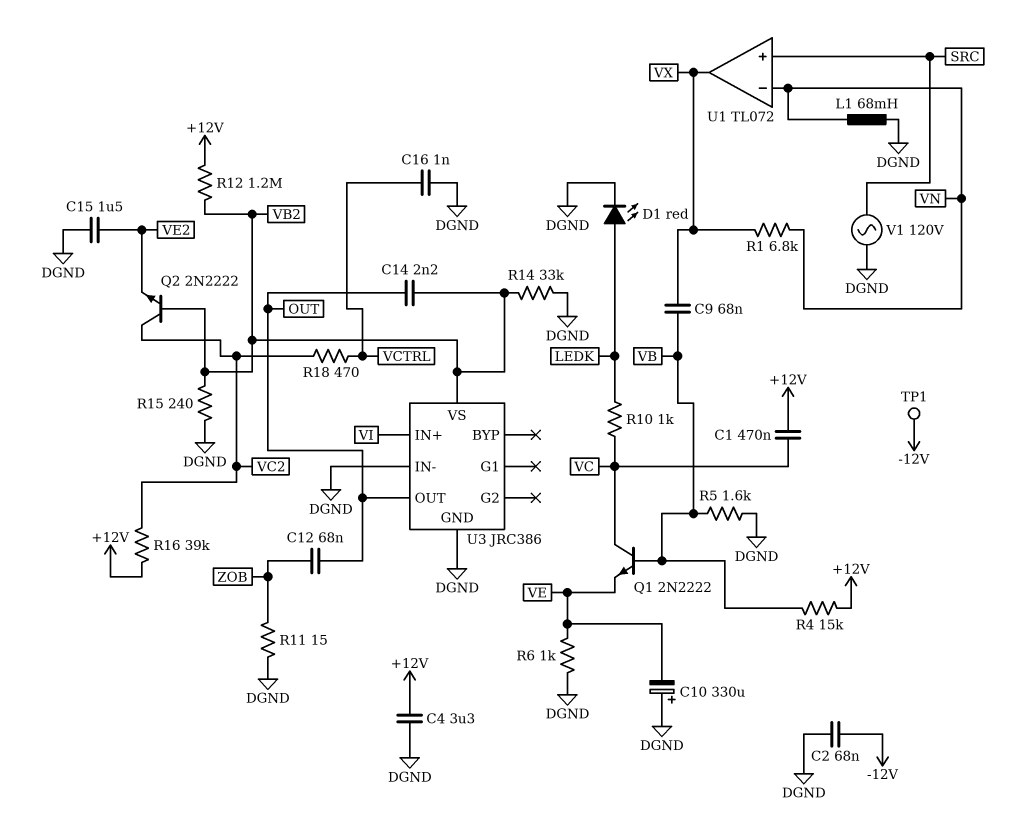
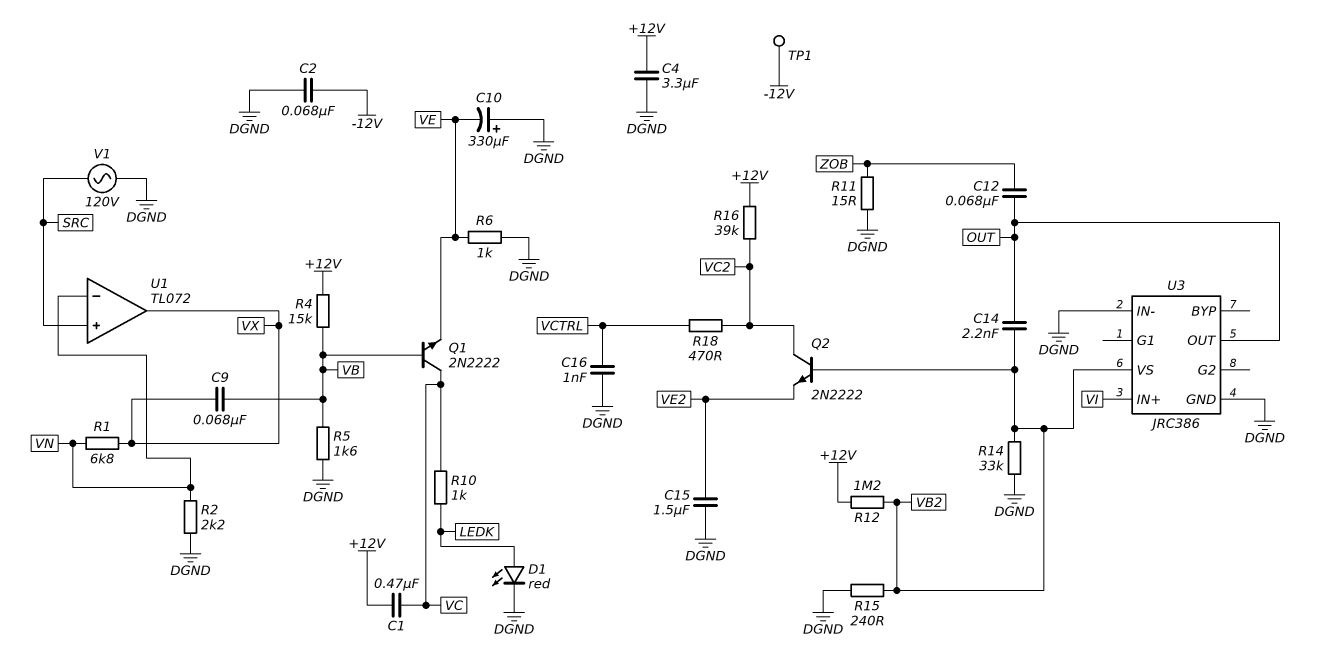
L1: 68mH (DGND, VN) -> none
R2: none -> 2.2k (DGND, VN)

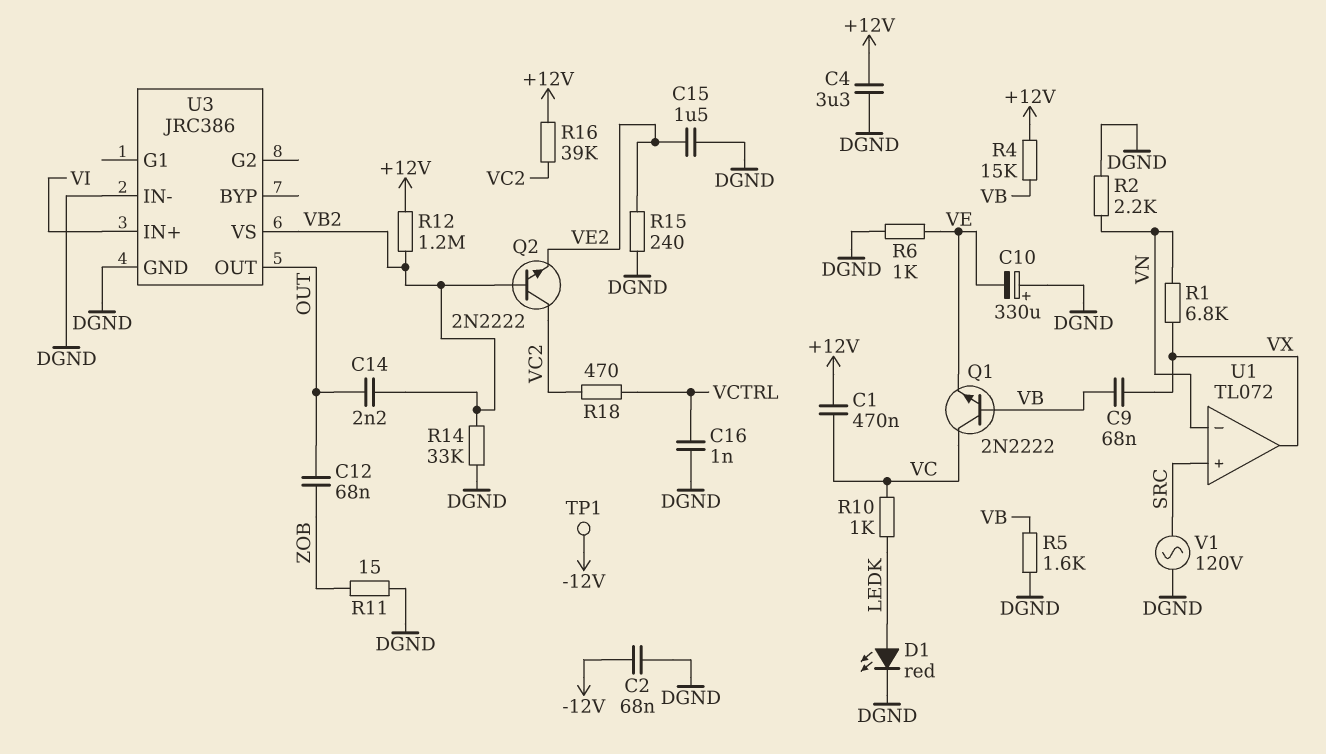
R15: 240 (DGND, VB2) -> 240 (DGND, VE2)

